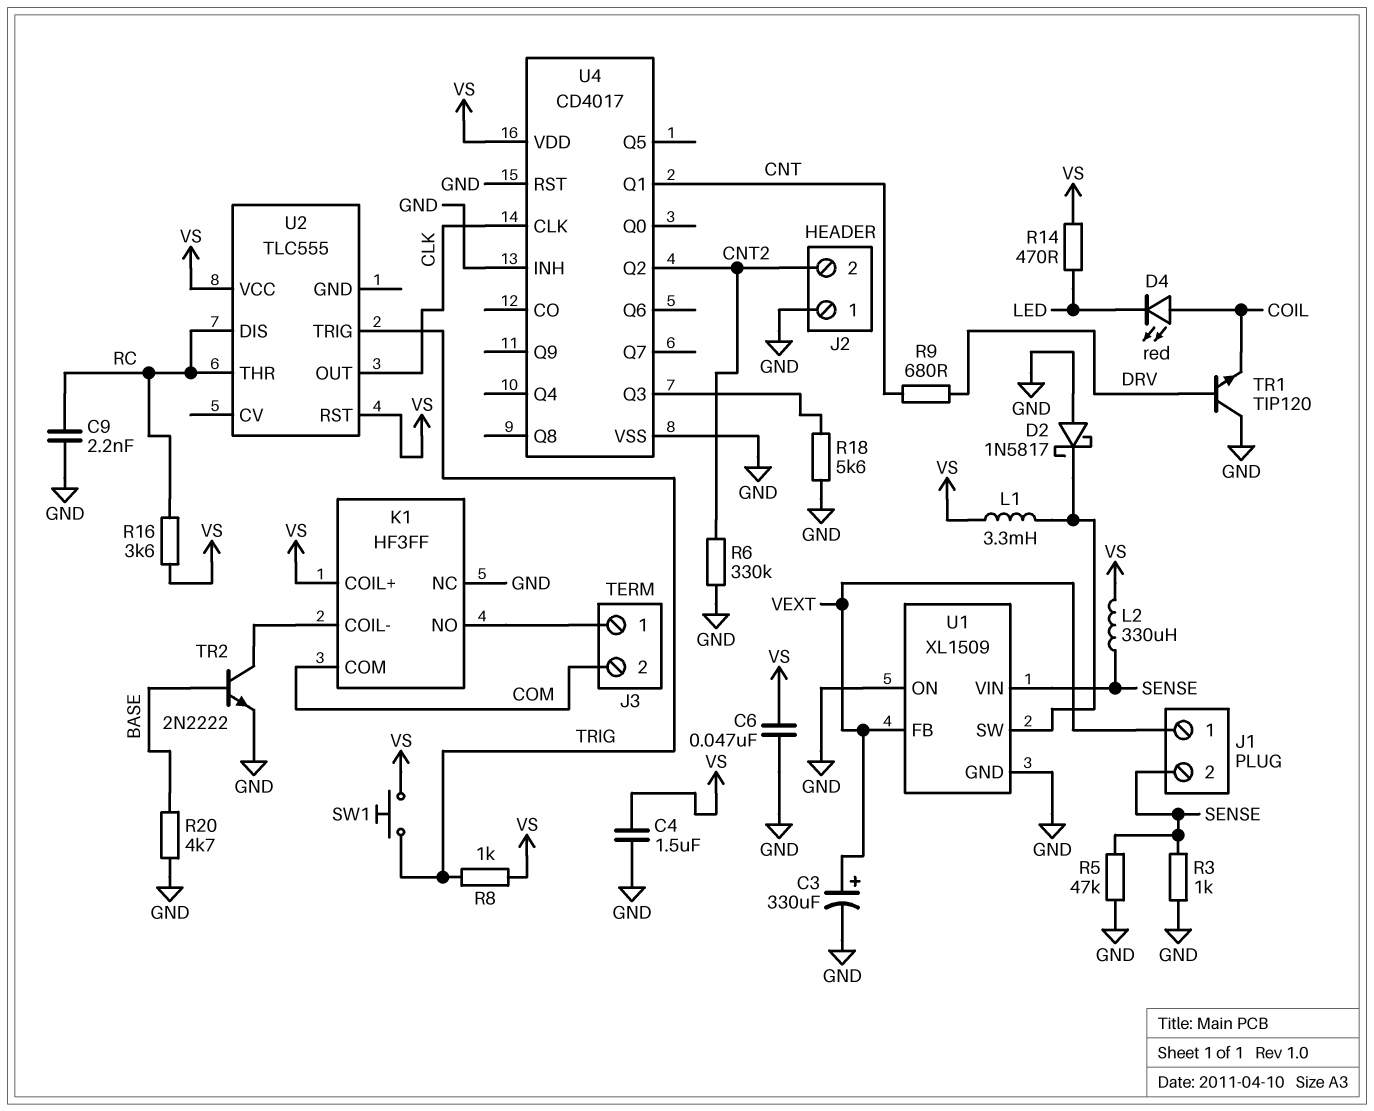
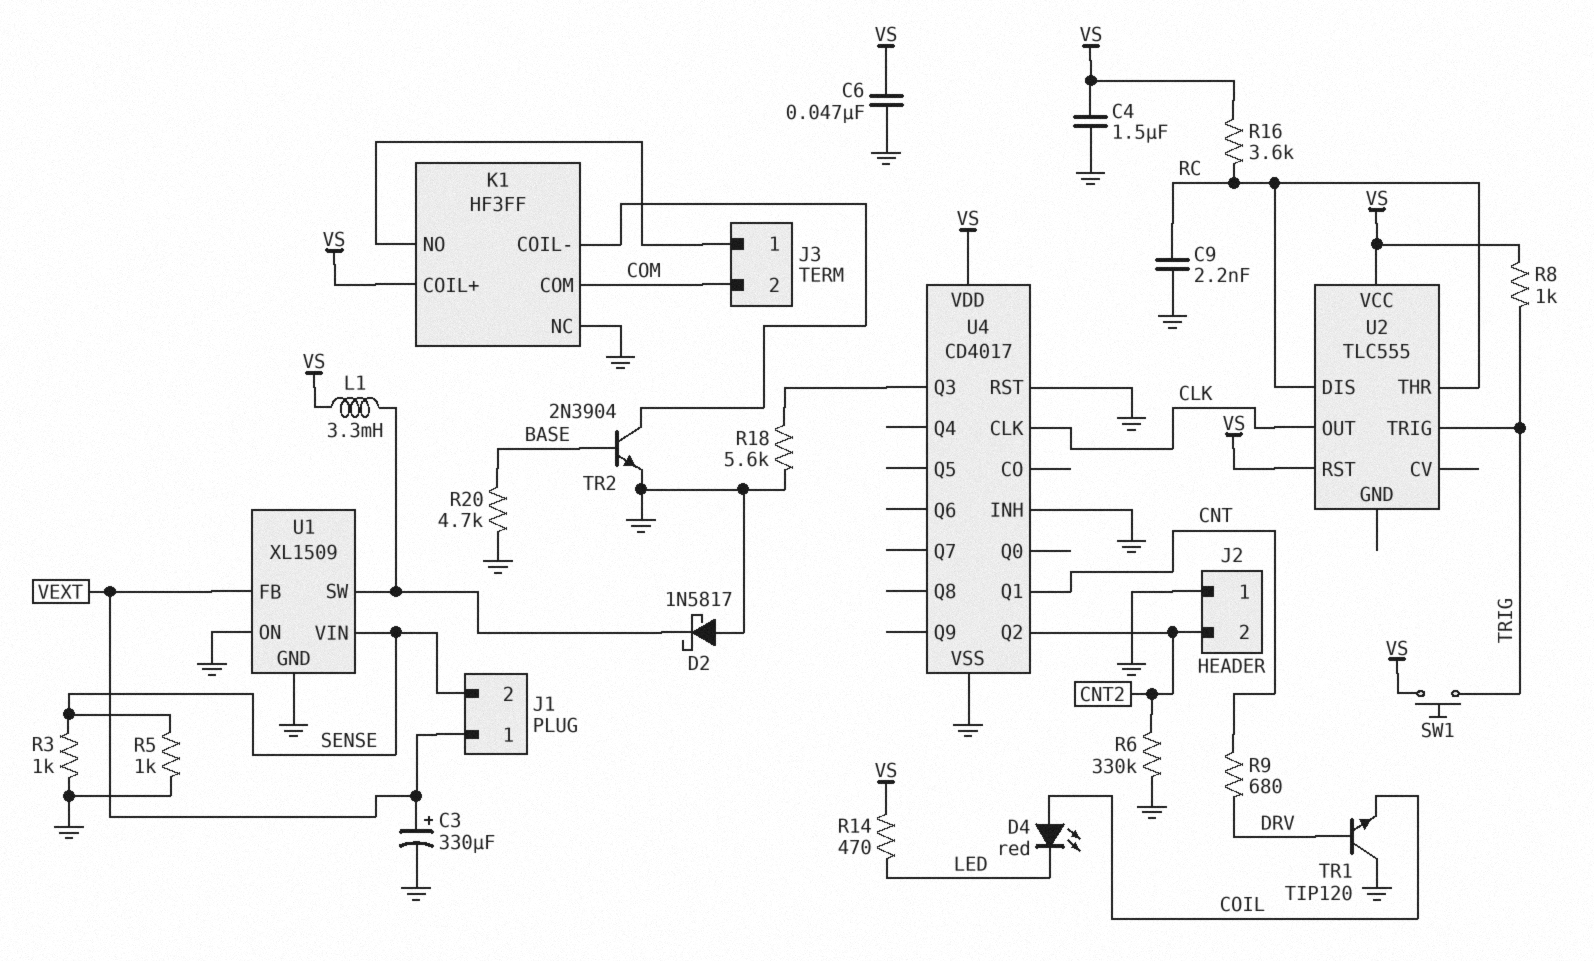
L2: 330uH (SENSE, VS) -> none
R5: 47k (GND, SENSE) -> 1k (GND, SENSE)
TR2: NPN 2N2222 (B BASE, C K1/COIL-, E GND) -> NPN 2N3904 (B BASE, C K1/COIL-, E GND)

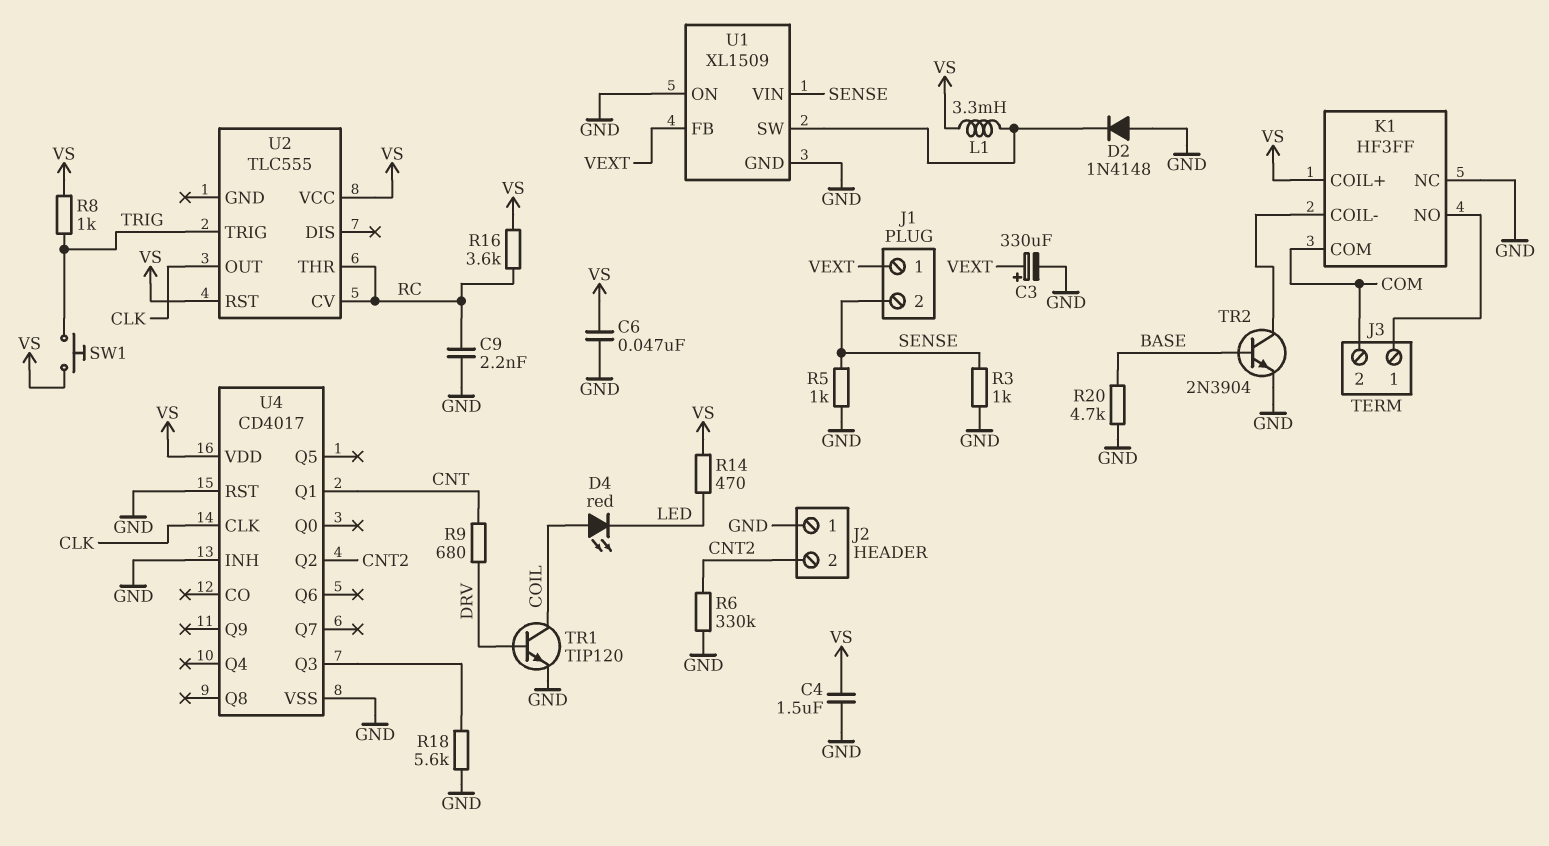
D2: schottky 1N5817 (A GND, K U1/SW) -> diode 1N4148 (A GND, K U1/SW)
TR1: NPN TIP120 (B DRV, C GND, E COIL) -> NPN TIP120 (B DRV, C COIL, E GND)
U2 pin CV: none -> RC
U2 pin DIS: RC -> none

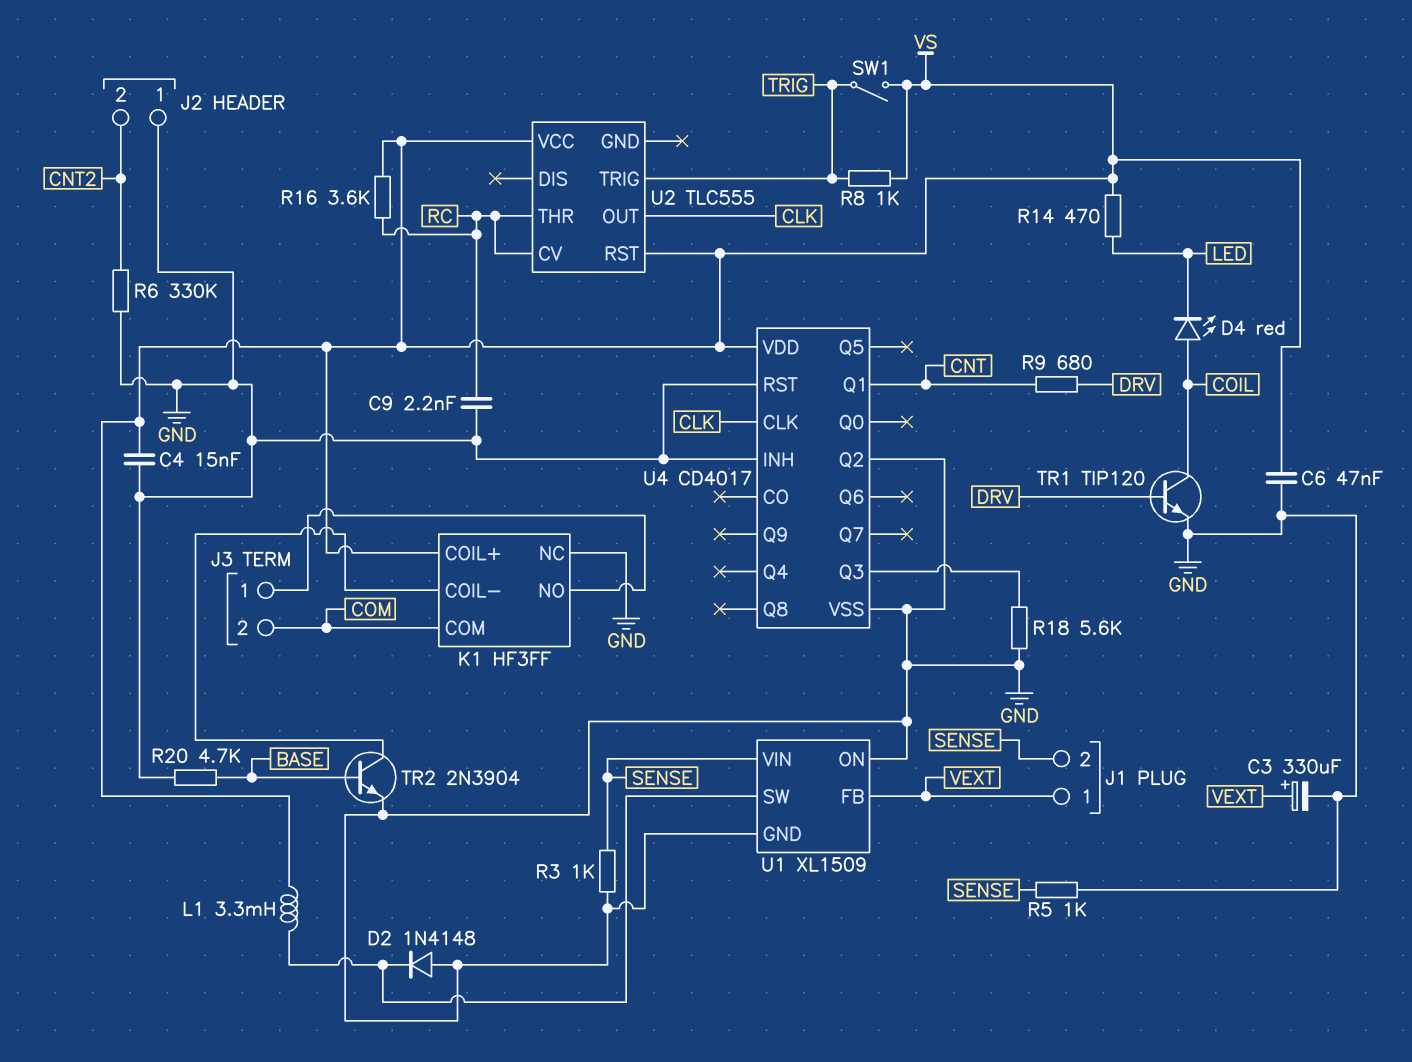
C4: 1.5uF (GND, VS) -> 15nF (GND, VS)
SW1: button (TRIG, VS) -> switch (TRIG, VS)
U4 pin Q2: CNT2 -> GND

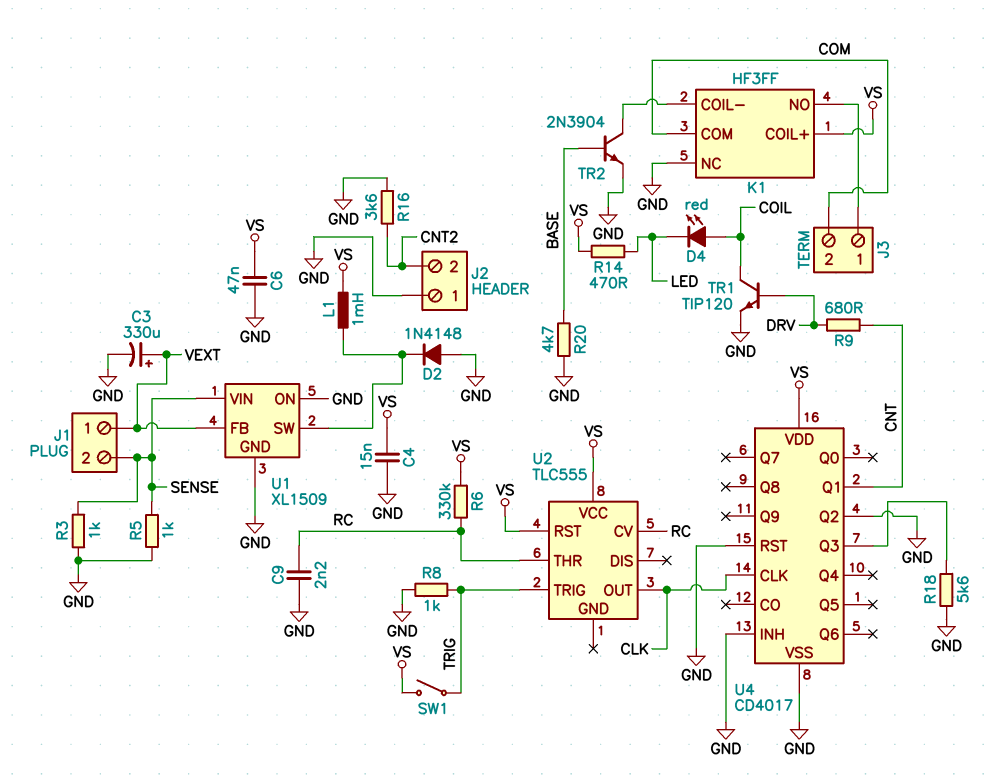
L1: 3.3mH (U1/SW, VS) -> 1mH (U1/SW, VS)
R6: 330k (CNT2, GND) -> 330k (RC, VS)
R8: 1k (TRIG, VS) -> 1k (GND, TRIG)
R16: 3.6k (RC, VS) -> 3.6k (CNT2, GND)

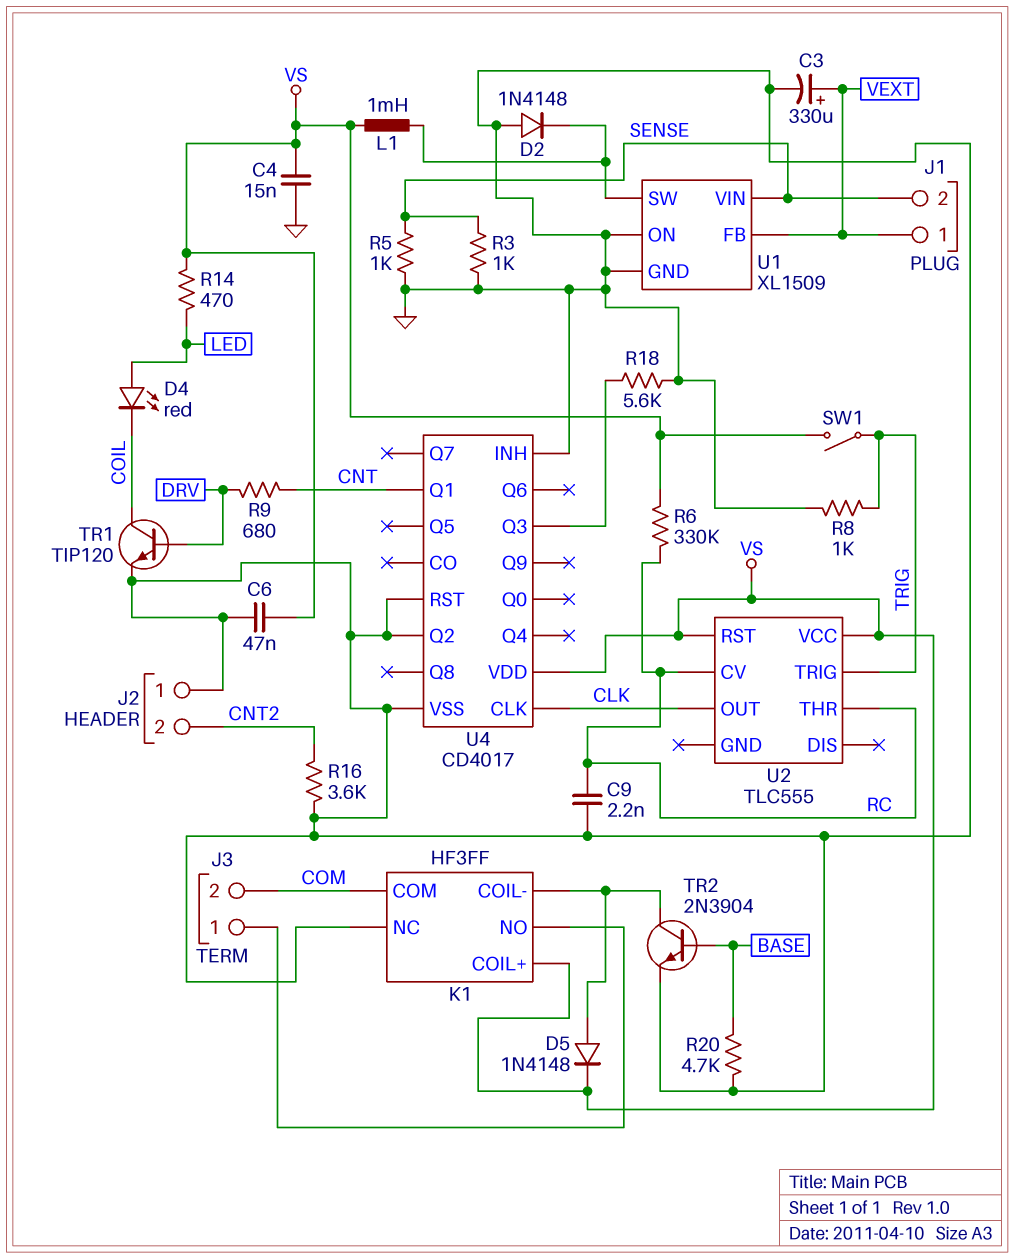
D4: LED red (A COIL, K LED) -> LED red (A LED, K COIL)
D5: none -> diode 1N4148 (A K1/COIL-, K VS)

